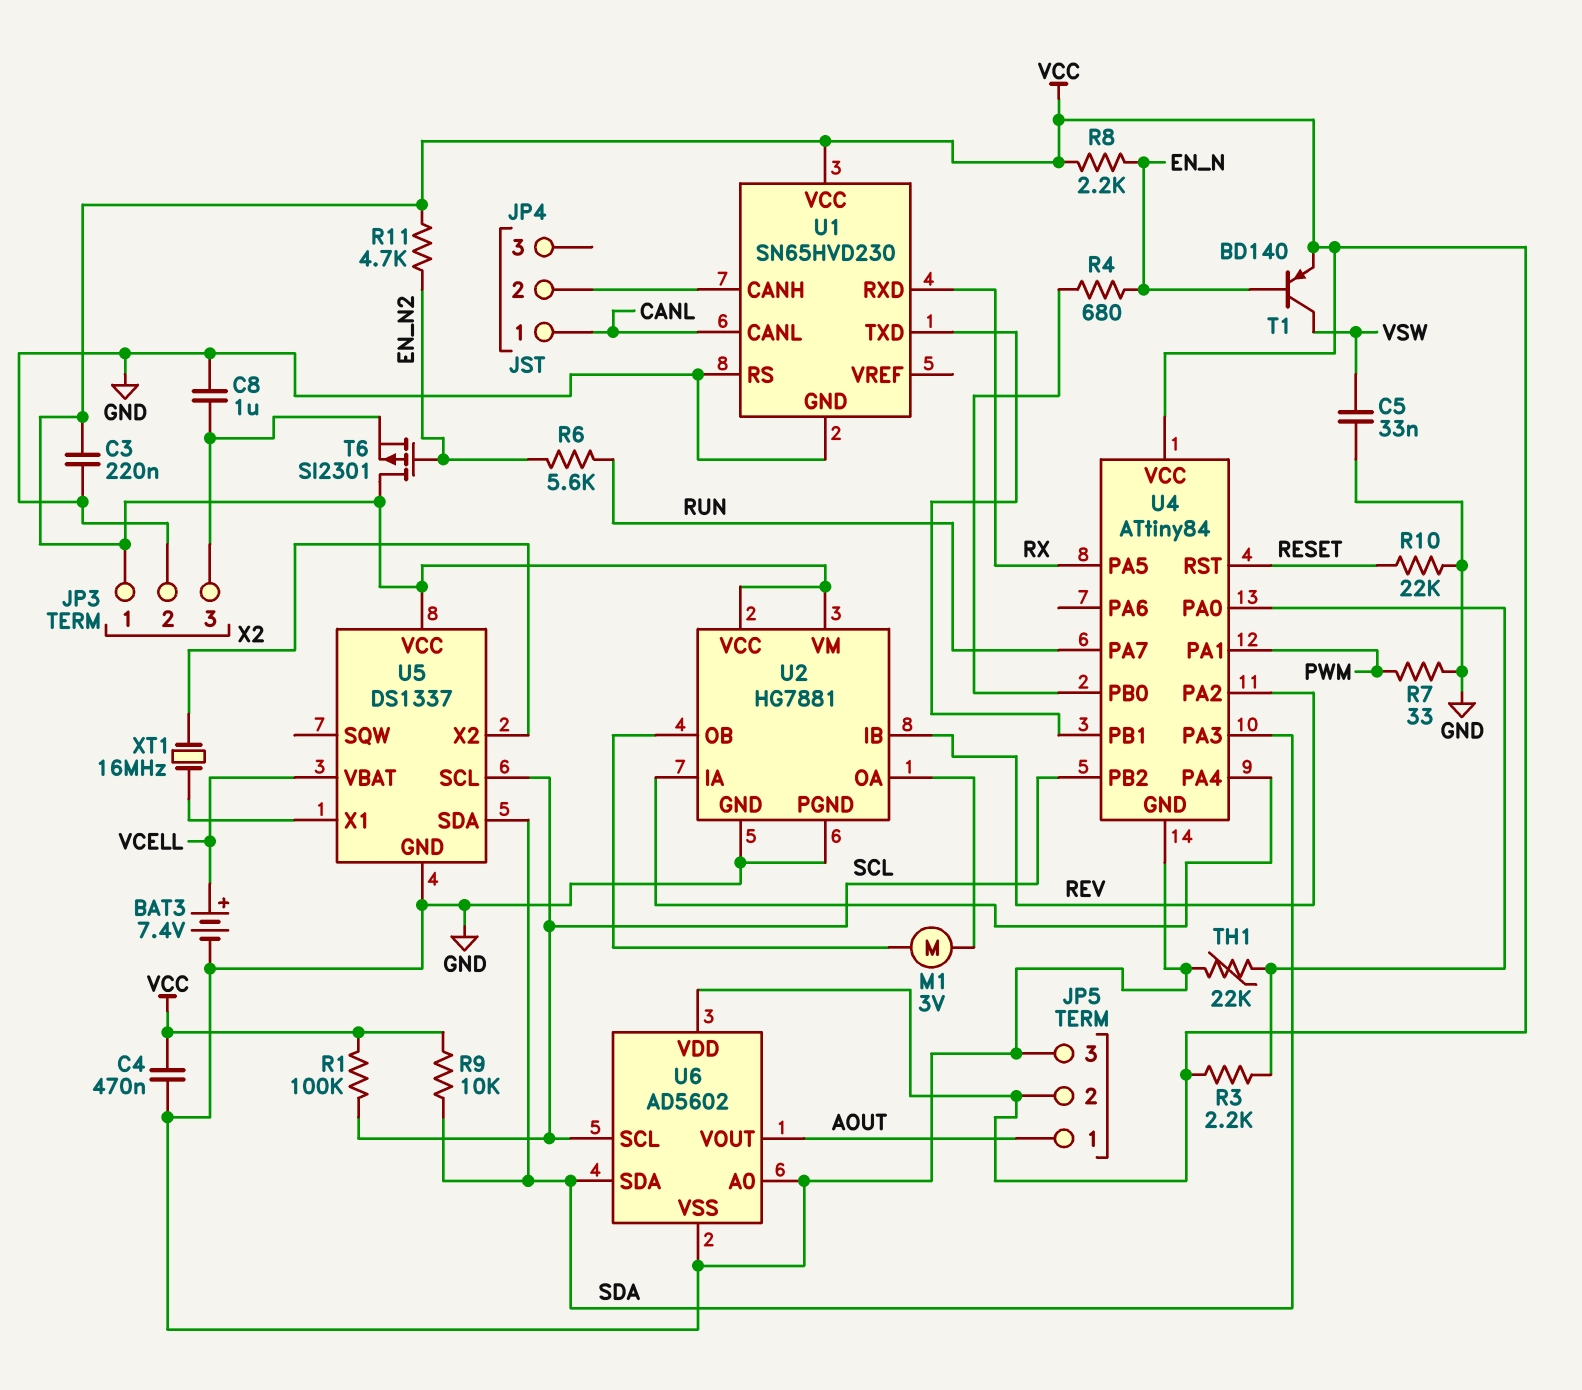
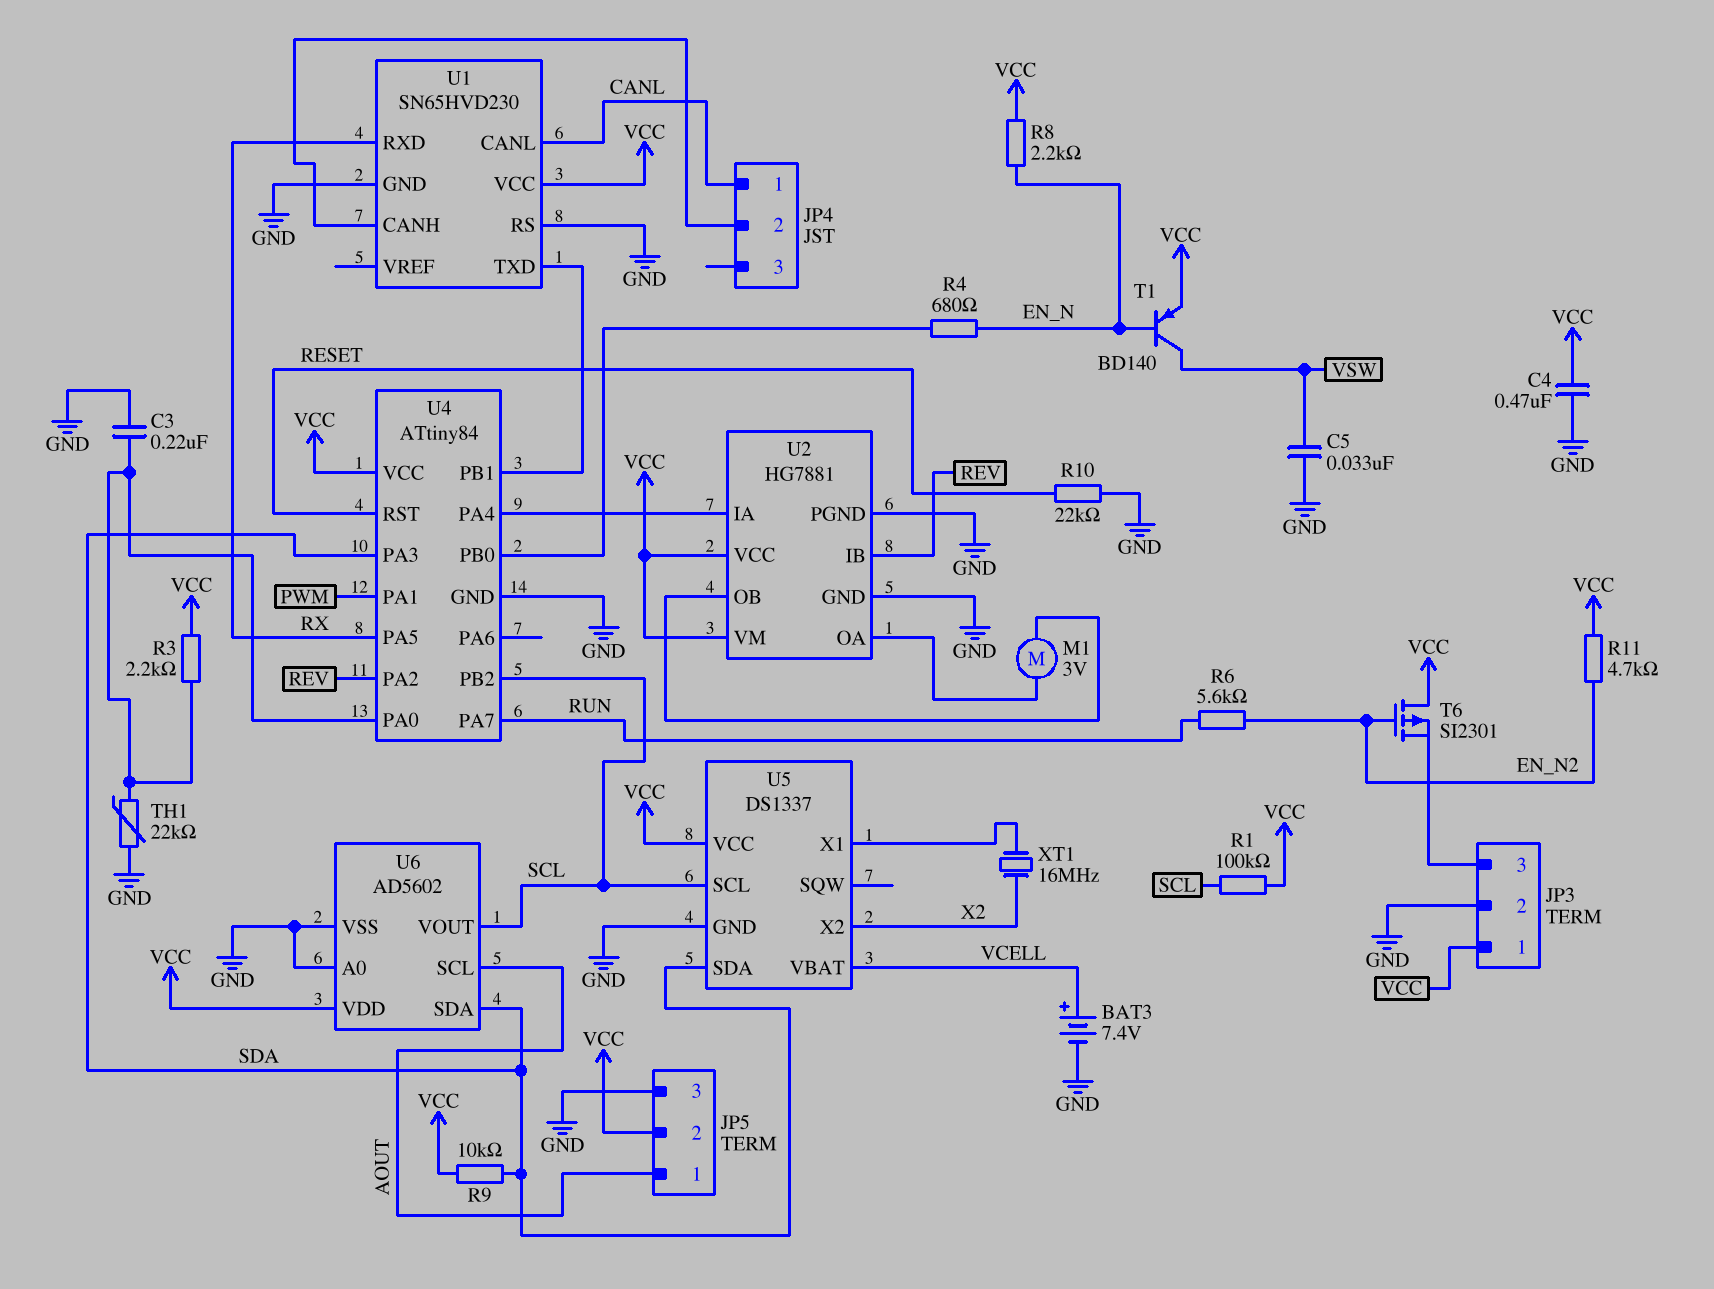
C3: 220nF (GND, VCC) -> 220nF (GND, U4/PA0)
C8: 1uF (GND, JP3/3) -> none
R7: 33 (GND, PWM) -> none
U6 pin SCL: SCL -> AOUT
U6 pin VOUT: AOUT -> SCL

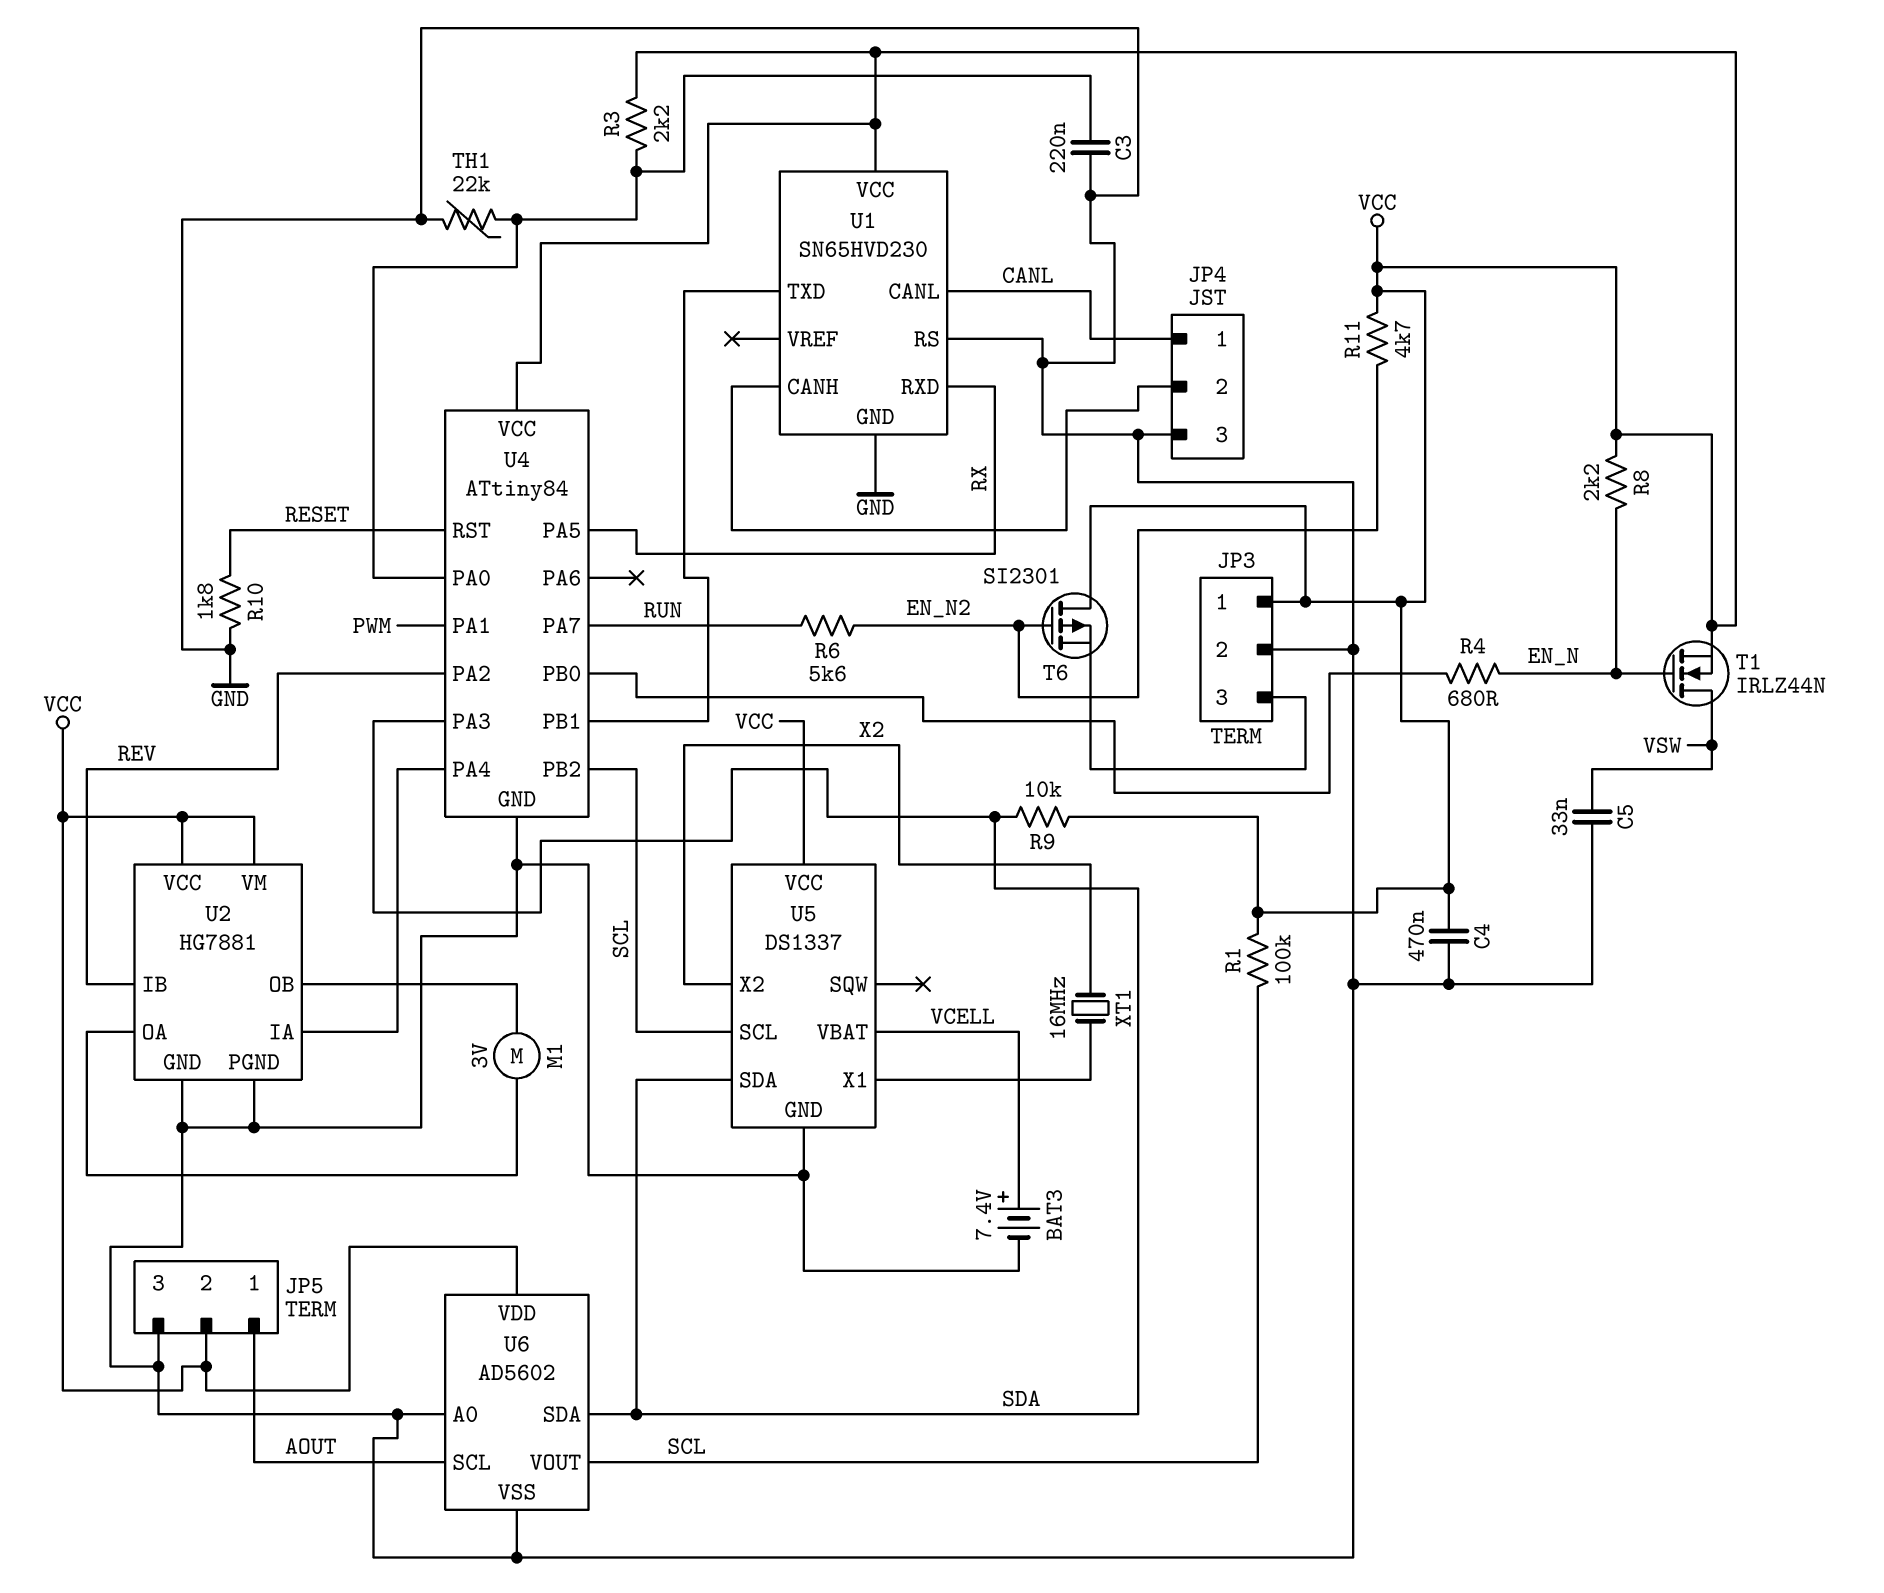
JP4 pin 3: none -> GND
R10: 22k (GND, RESET) -> 1.8k (GND, RESET)
T1: PNP BD140 (B EN_N, C VSW, E VCC) -> NMOS IRLZ44N (G EN_N, D VSW, S VCC)

